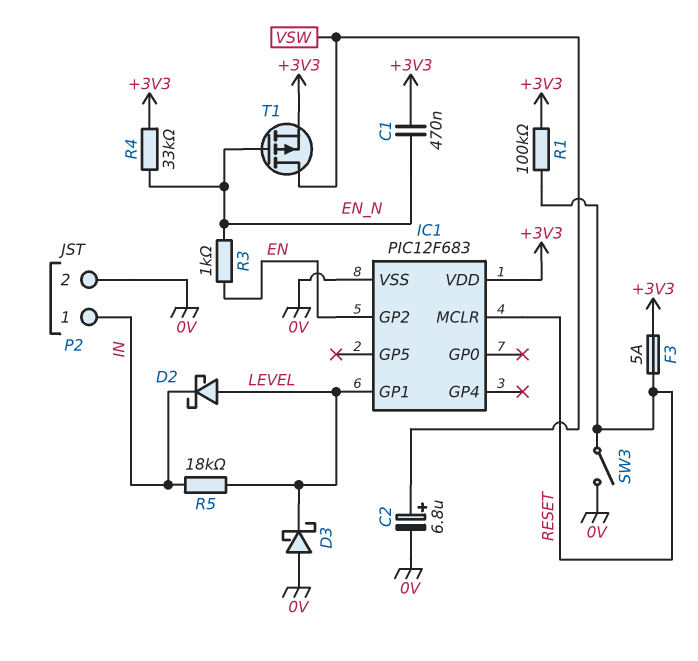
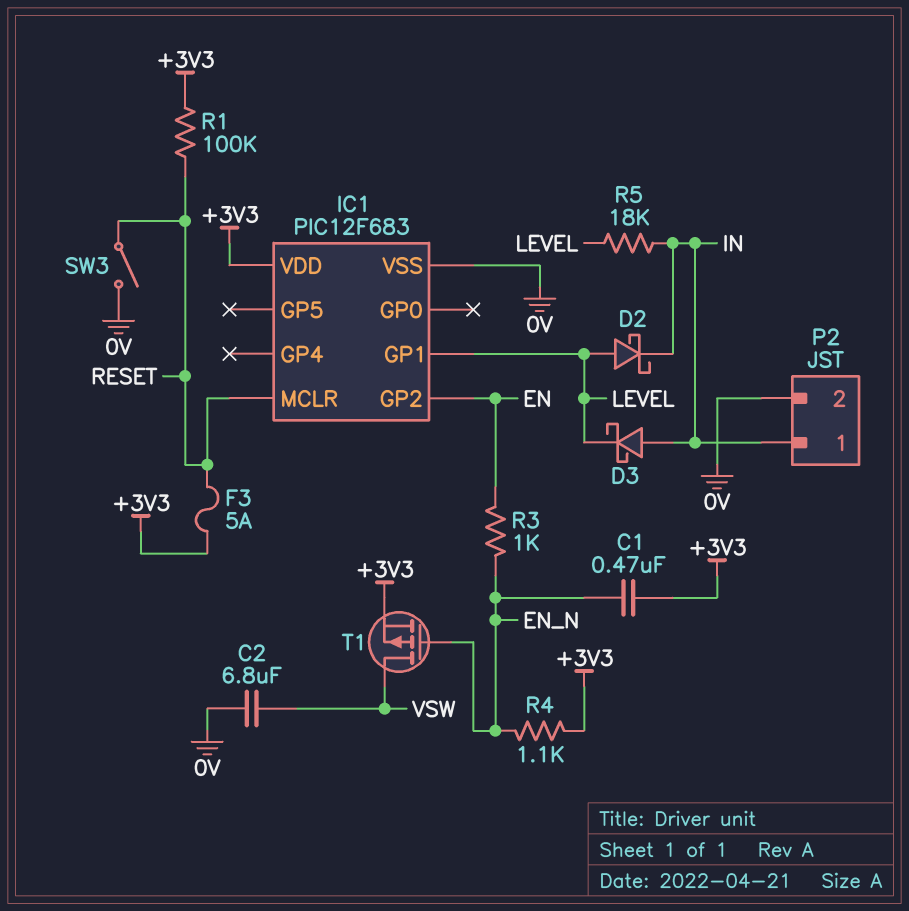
C2: 6.8uF (plus VSW, minus 0V) -> 6.8uF (0V, VSW)
D3: schottky (A 0V, K LEVEL) -> schottky (A IN, K LEVEL)
R4: 33k (+3V3, EN_N) -> 1.1k (+3V3, EN_N)

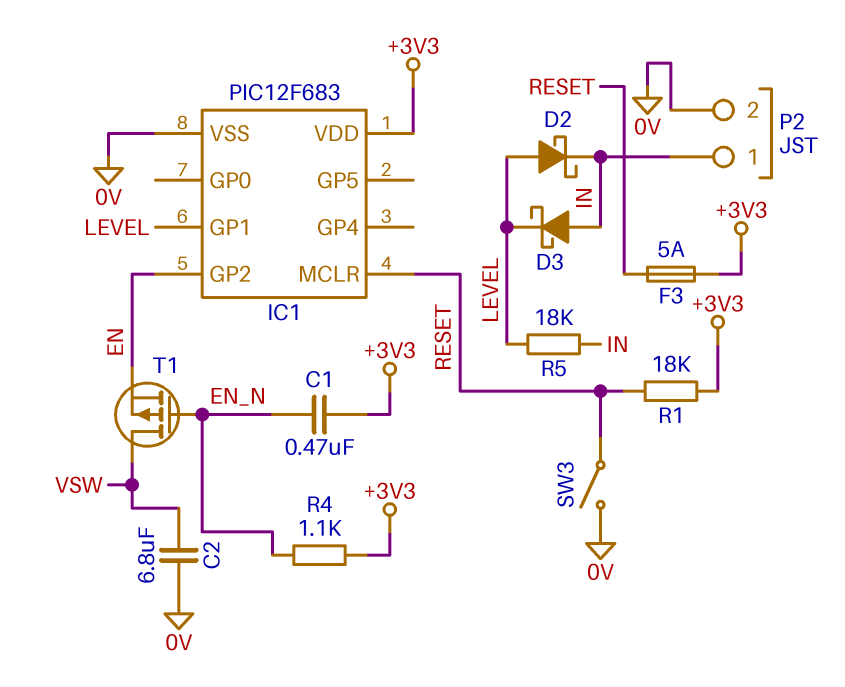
R1: 100k (+3V3, RESET) -> 18k (+3V3, RESET)
R3: 1k (EN, EN_N) -> none
T1: PMOS (G EN_N, D VSW, S +3V3) -> PMOS (G EN_N, D VSW, S EN)

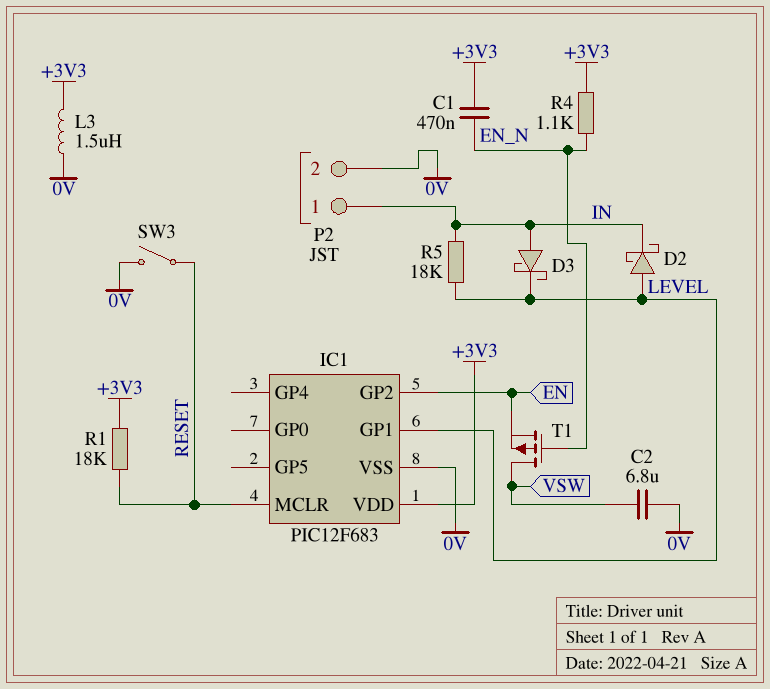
F3: 5A (+3V3, RESET) -> none
L3: none -> 1.5uH (+3V3, 0V)

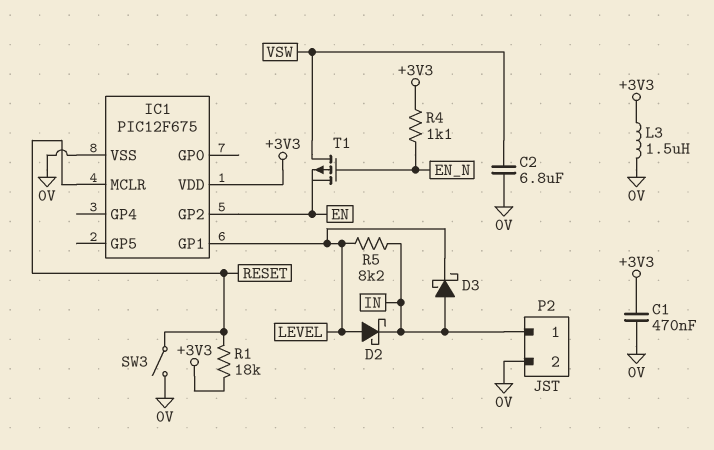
C1: 470nF (+3V3, EN_N) -> 470nF (+3V3, 0V)
IC1: PIC12F683 -> PIC12F675
R5: 18k (IN, LEVEL) -> 8.2k (IN, LEVEL)

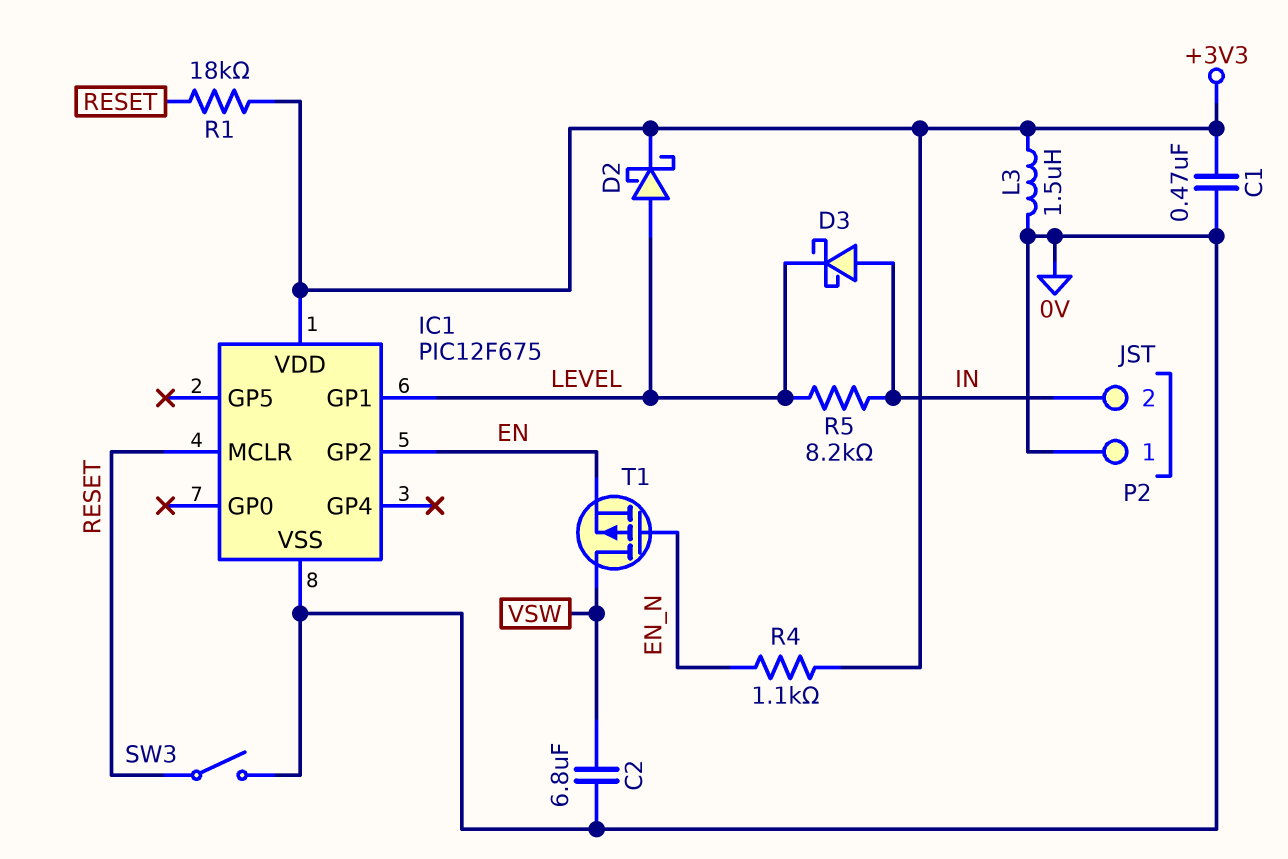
D2: schottky (A LEVEL, K IN) -> schottky (A LEVEL, K +3V3)
P2 pin 1: IN -> 0V
P2 pin 2: 0V -> IN

